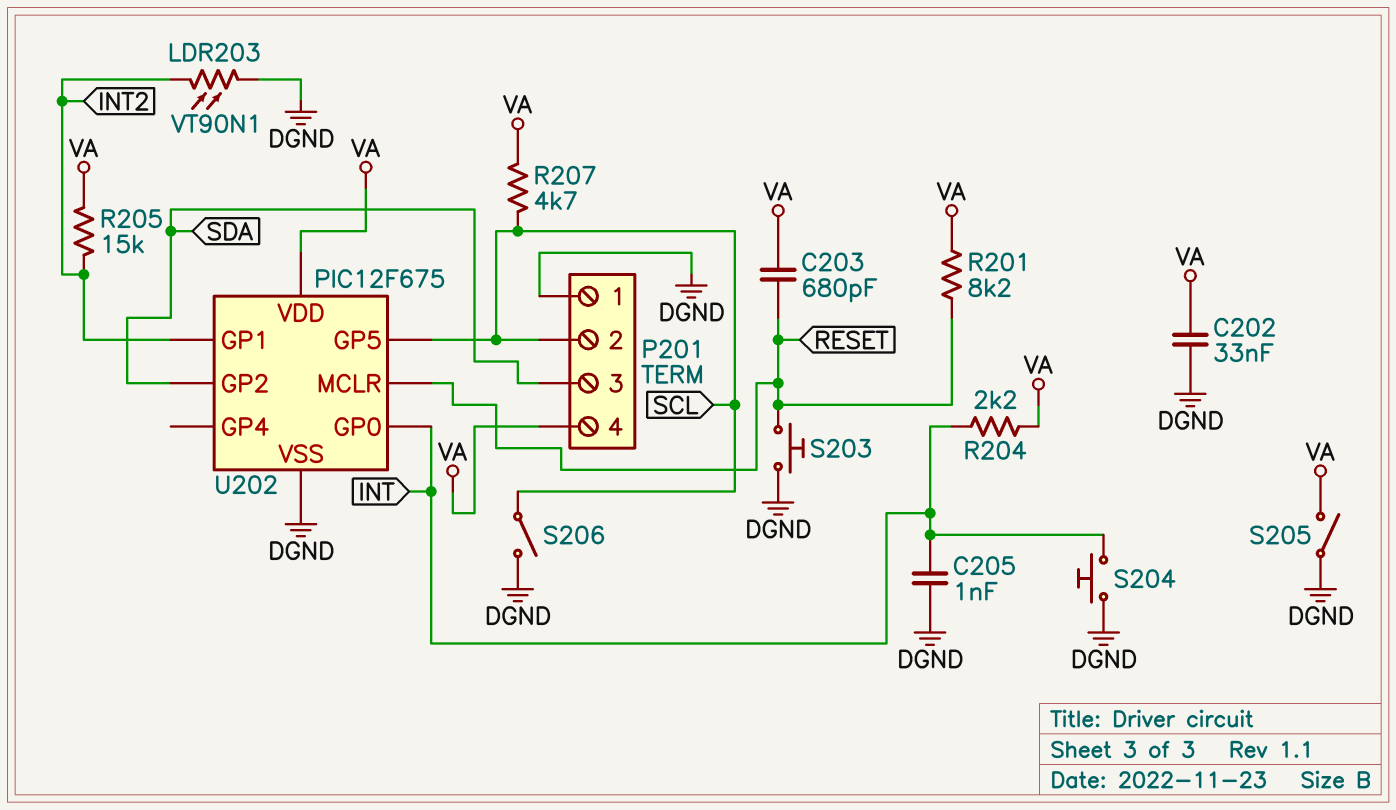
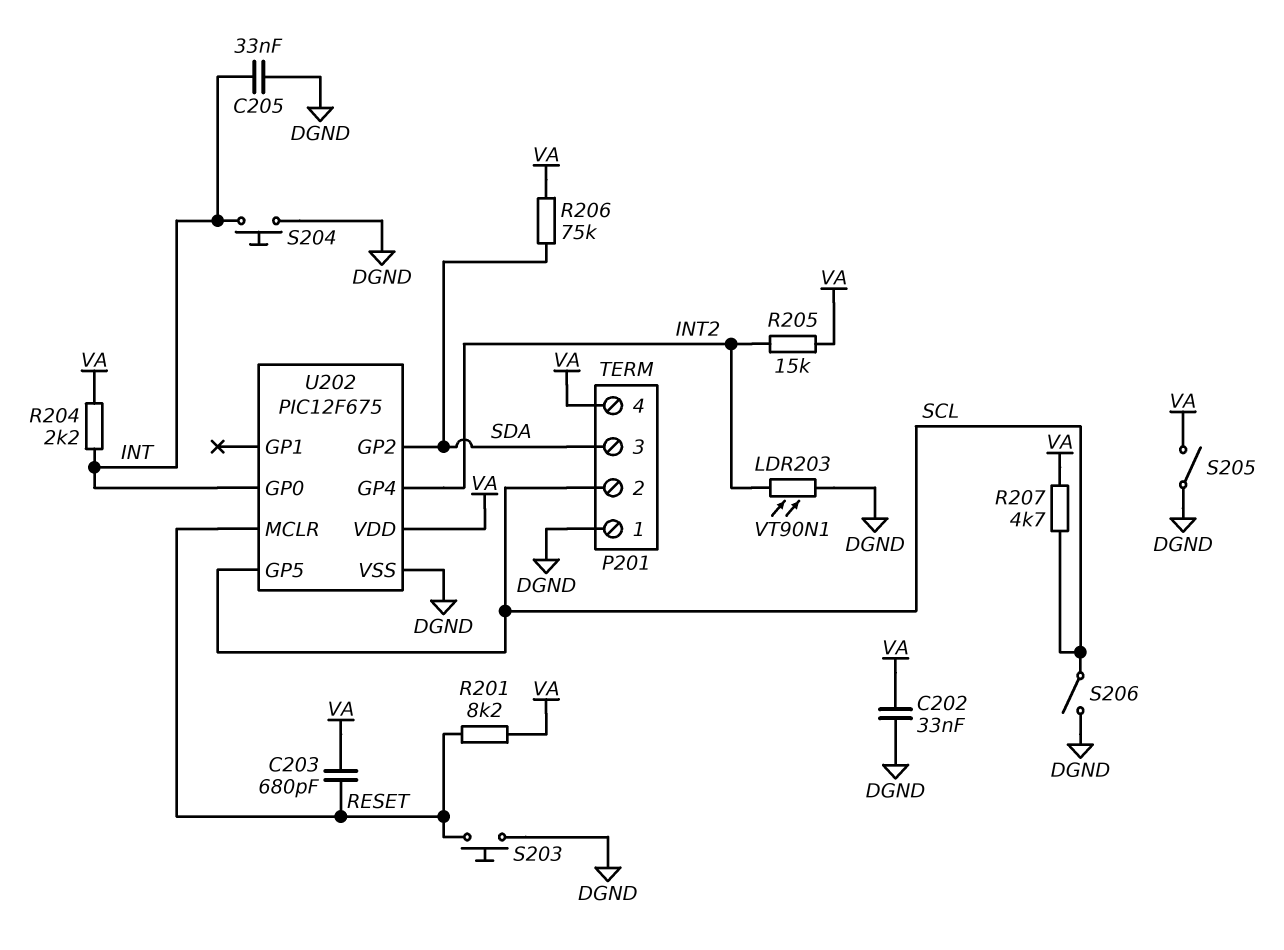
C205: 1nF (DGND, INT) -> 33nF (DGND, INT)
R206: none -> 75k (SDA, VA)
U202 pin GP1: INT2 -> none
U202 pin GP4: none -> INT2

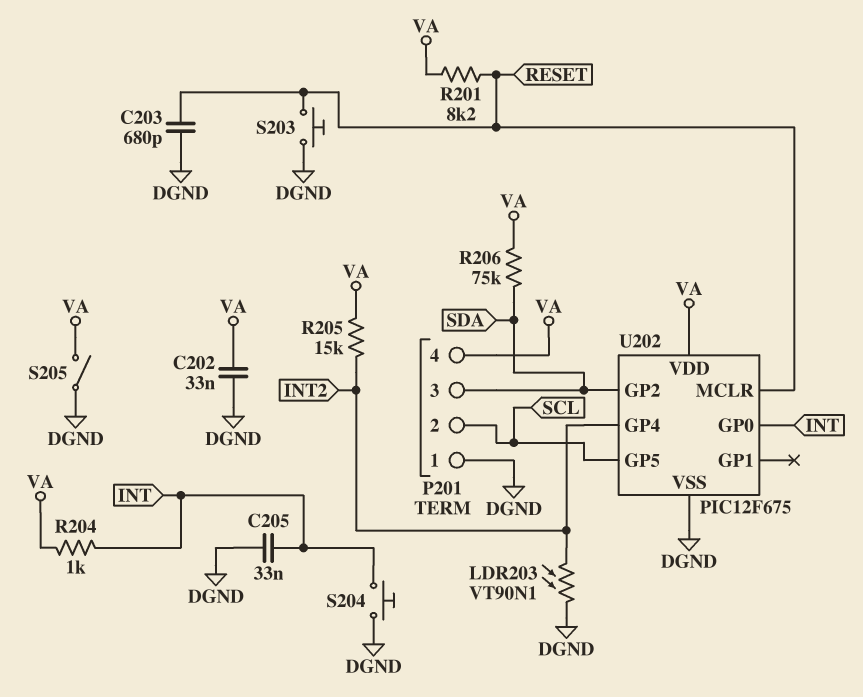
C203: 680pF (RESET, VA) -> 680pF (DGND, RESET)
R204: 2.2k (INT, VA) -> 1k (INT, VA)
R207: 4.7k (SCL, VA) -> none
S206: switch (DGND, SCL) -> none

